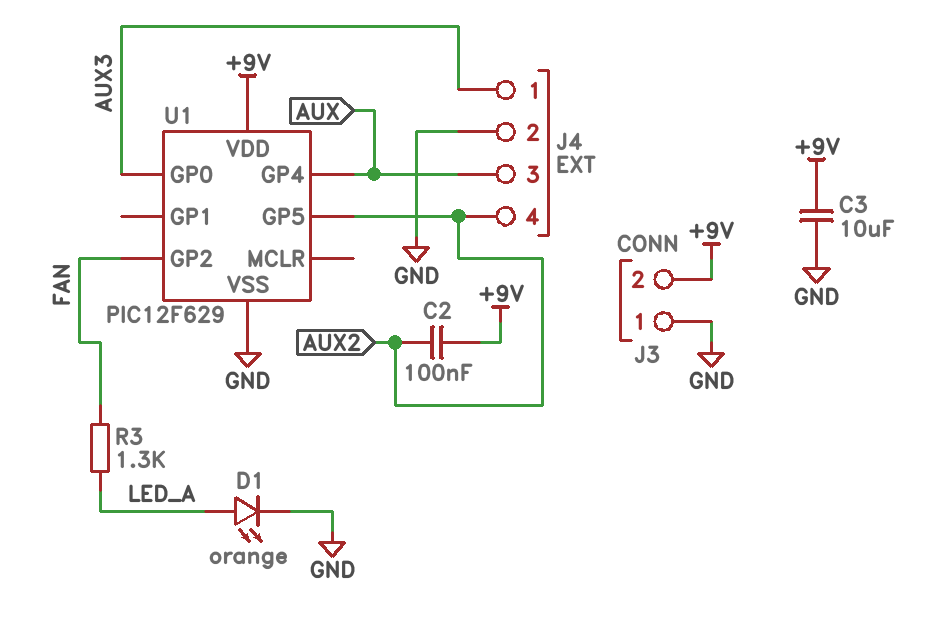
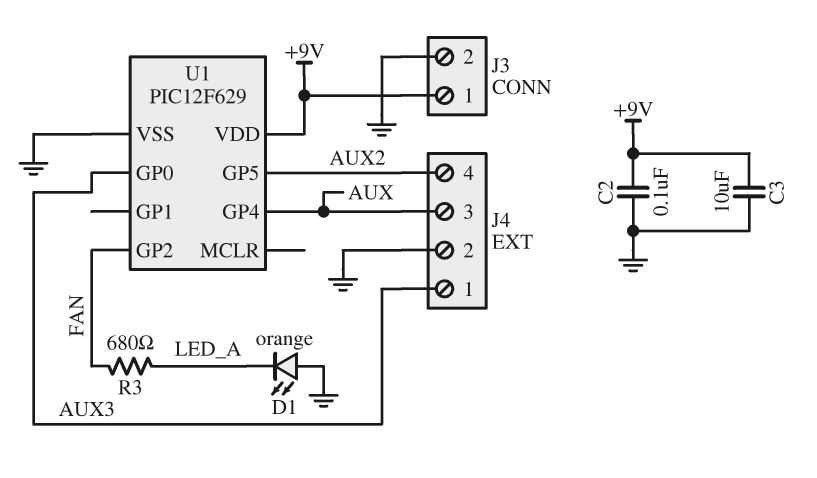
C2: 100nF (+9V, AUX2) -> 100nF (+9V, GND)
D1: LED orange (A LED_A, K GND) -> LED orange (A GND, K LED_A)
J3 pin 1: GND -> +9V
J3 pin 2: +9V -> GND
R3: 1.3k (FAN, LED_A) -> 680 (FAN, LED_A)

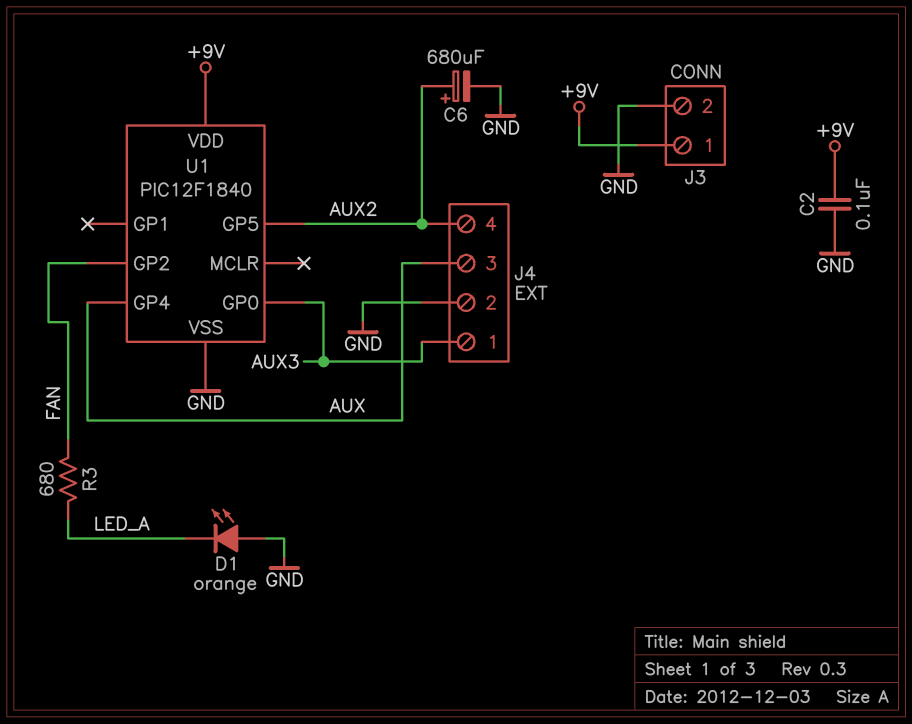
C3: 10uF (+9V, GND) -> none
C6: none -> 680uF (plus AUX2, minus GND)
U1: PIC12F629 -> PIC12F1840

